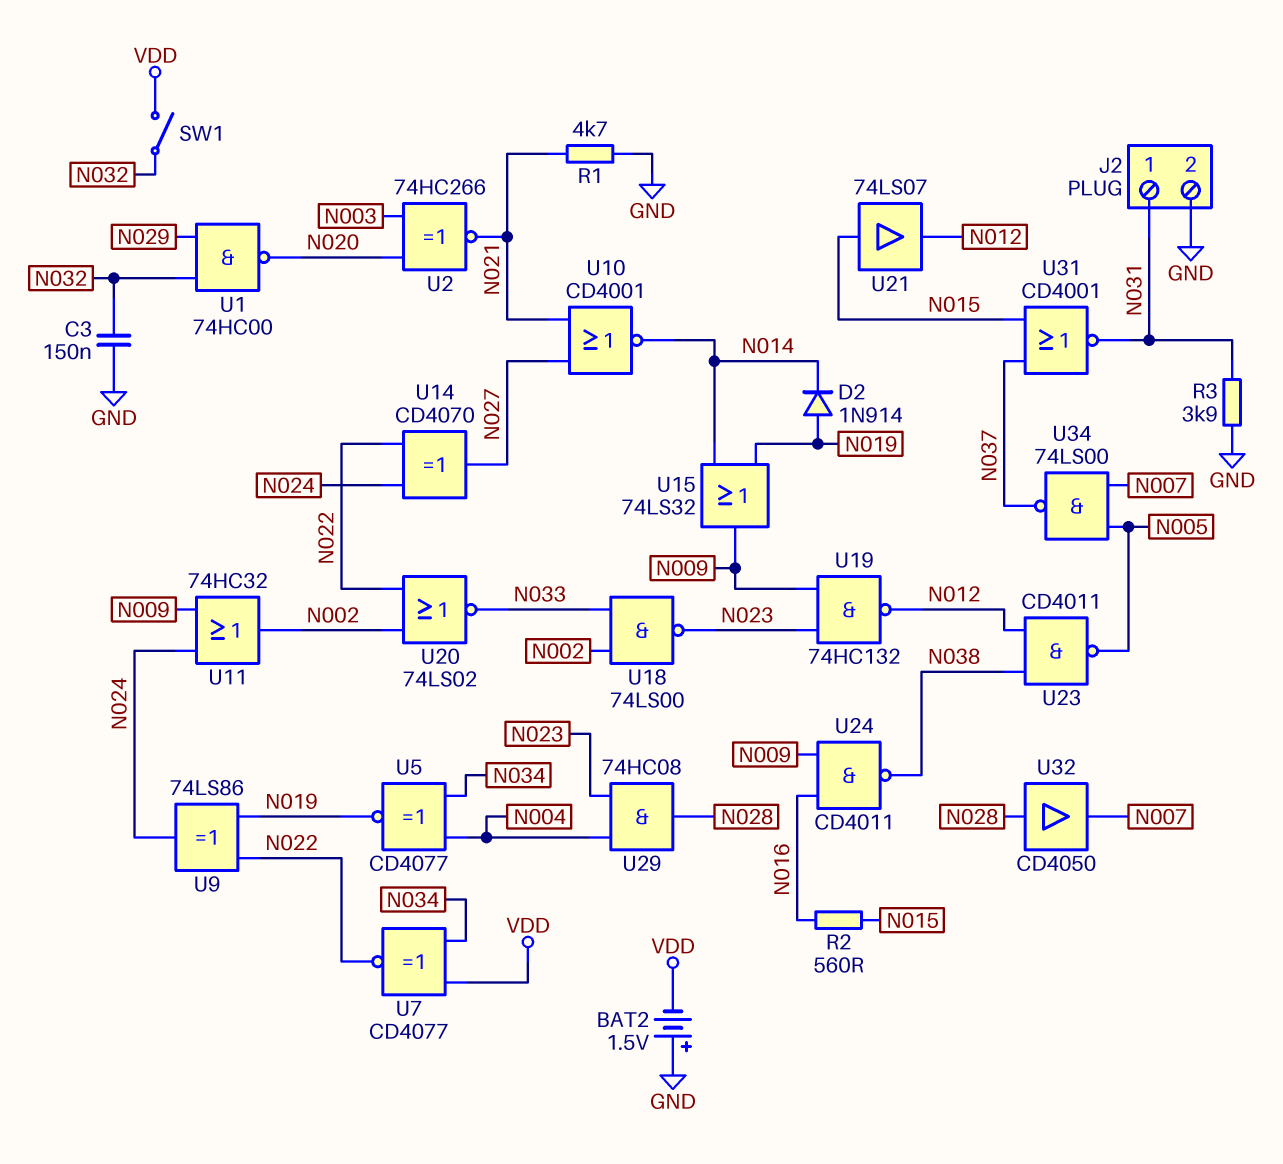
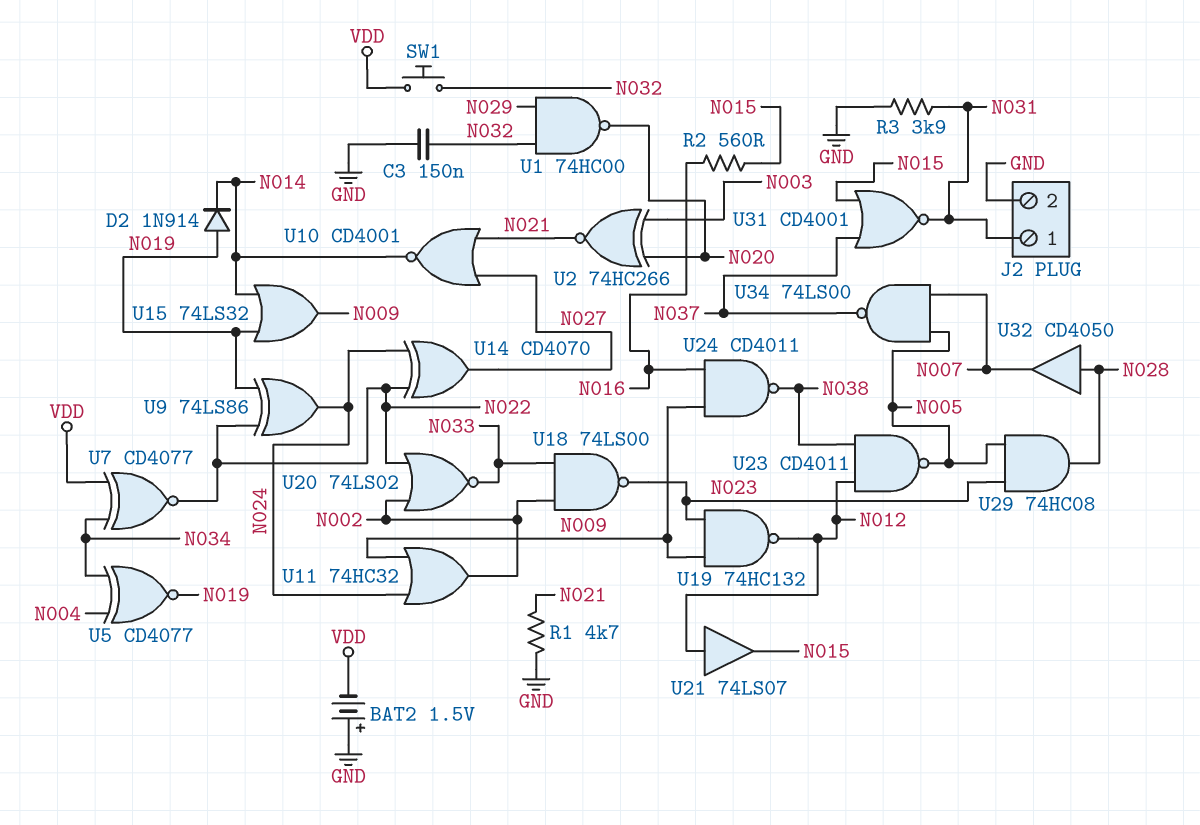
SW1: switch (N032, VDD) -> button (N032, VDD)
U21: buffer 74LS07 (in N015, out N012) -> buffer 74LS07 (in N012, out N015)
U29: AND 74HC08 (in N004, in N023, out N028) -> AND 74HC08 (in N005, in N023, out N028)

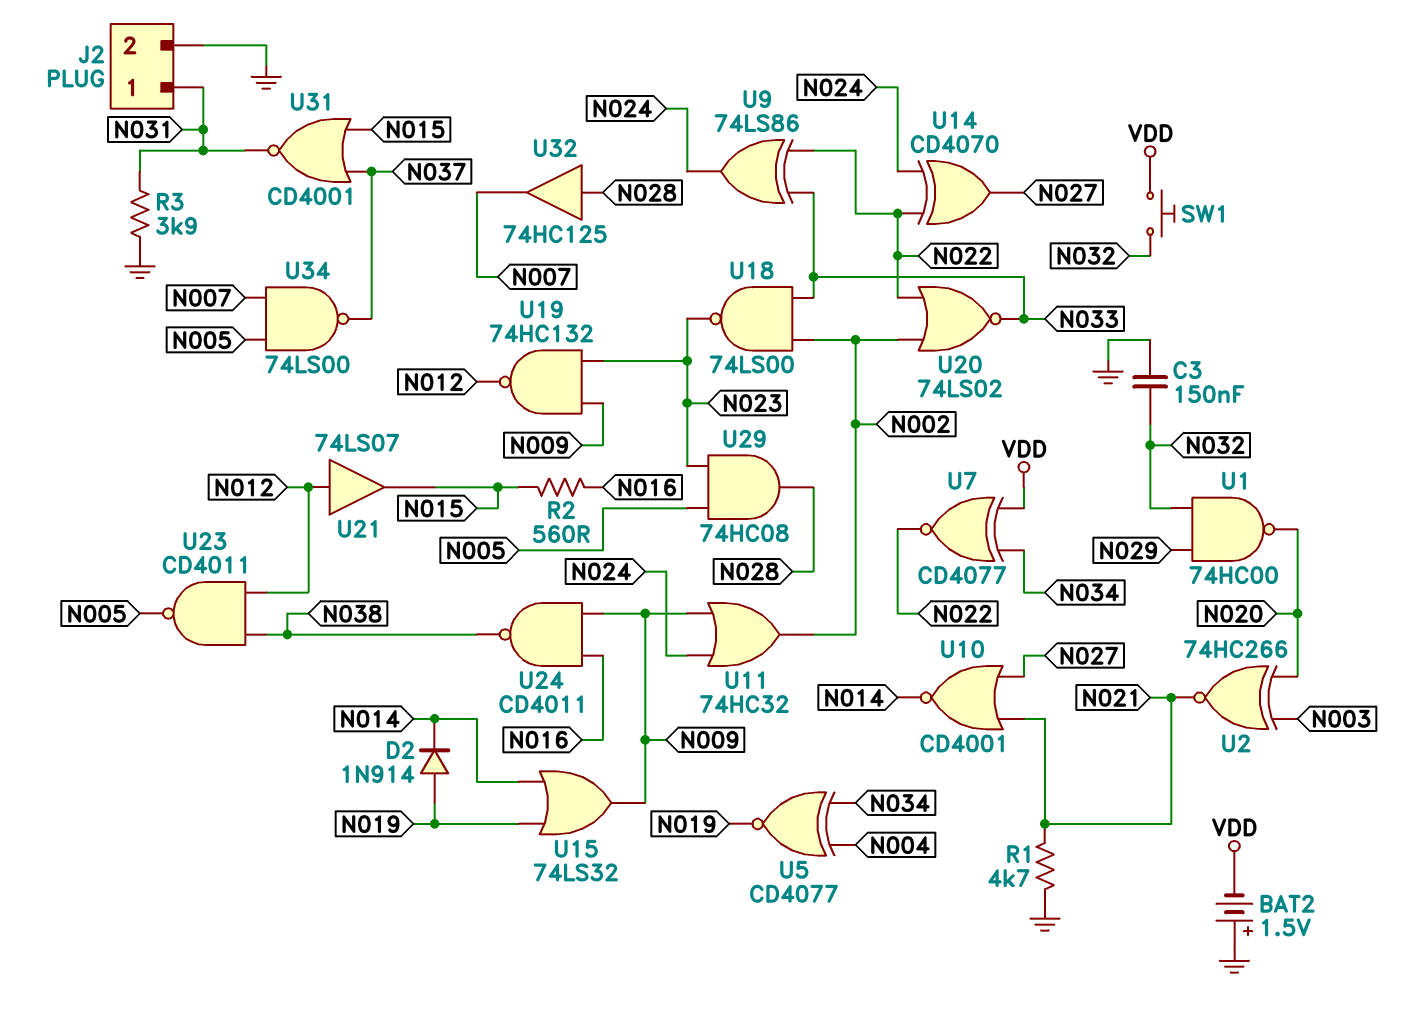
U9: XOR 74LS86 (in N019, in N022, out N024) -> XOR 74LS86 (in N022, in N033, out N024)
U32: buffer CD4050 (in N028, out N007) -> buffer 74HC125 (in N028, out N007)

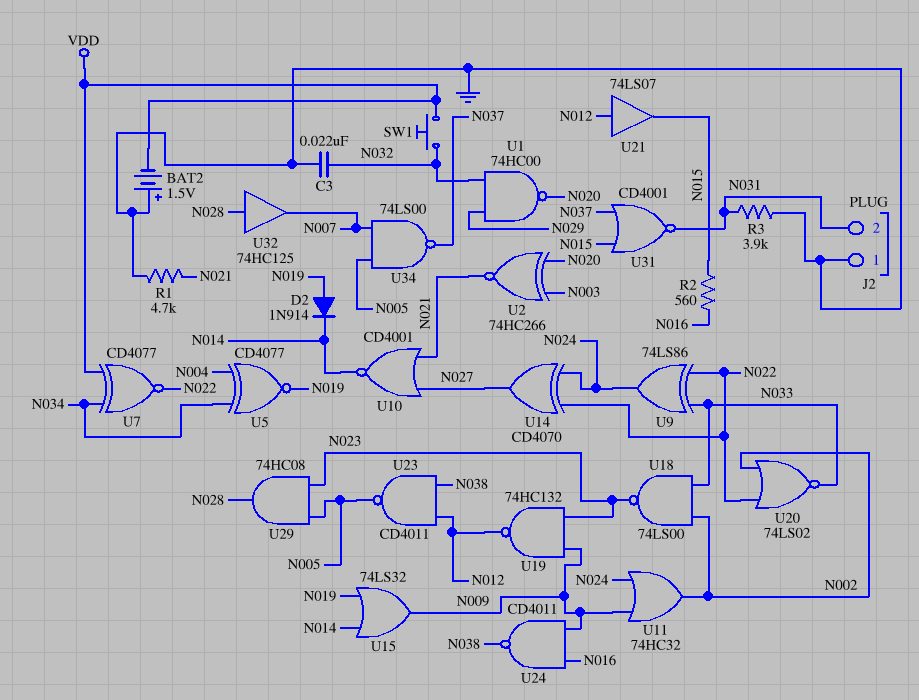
C3: 150nF (GND, N032) -> 22nF (GND, N032)
J2 pin 1: N031 -> GND
J2 pin 2: GND -> N031

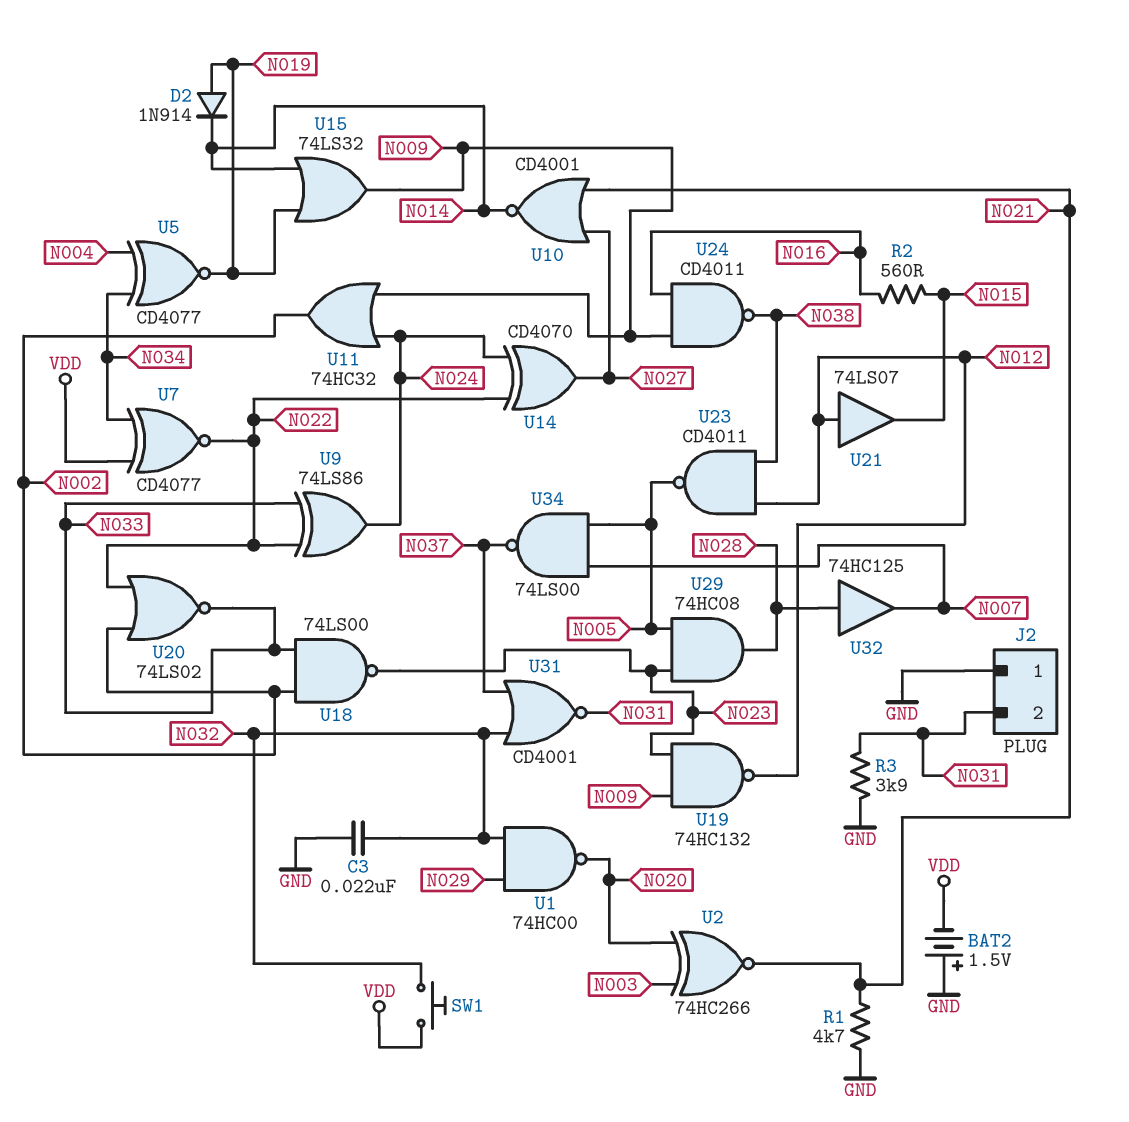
U31: NOR CD4001 (in N015, in N037, out N031) -> NOR CD4001 (in N032, in N037, out N031)

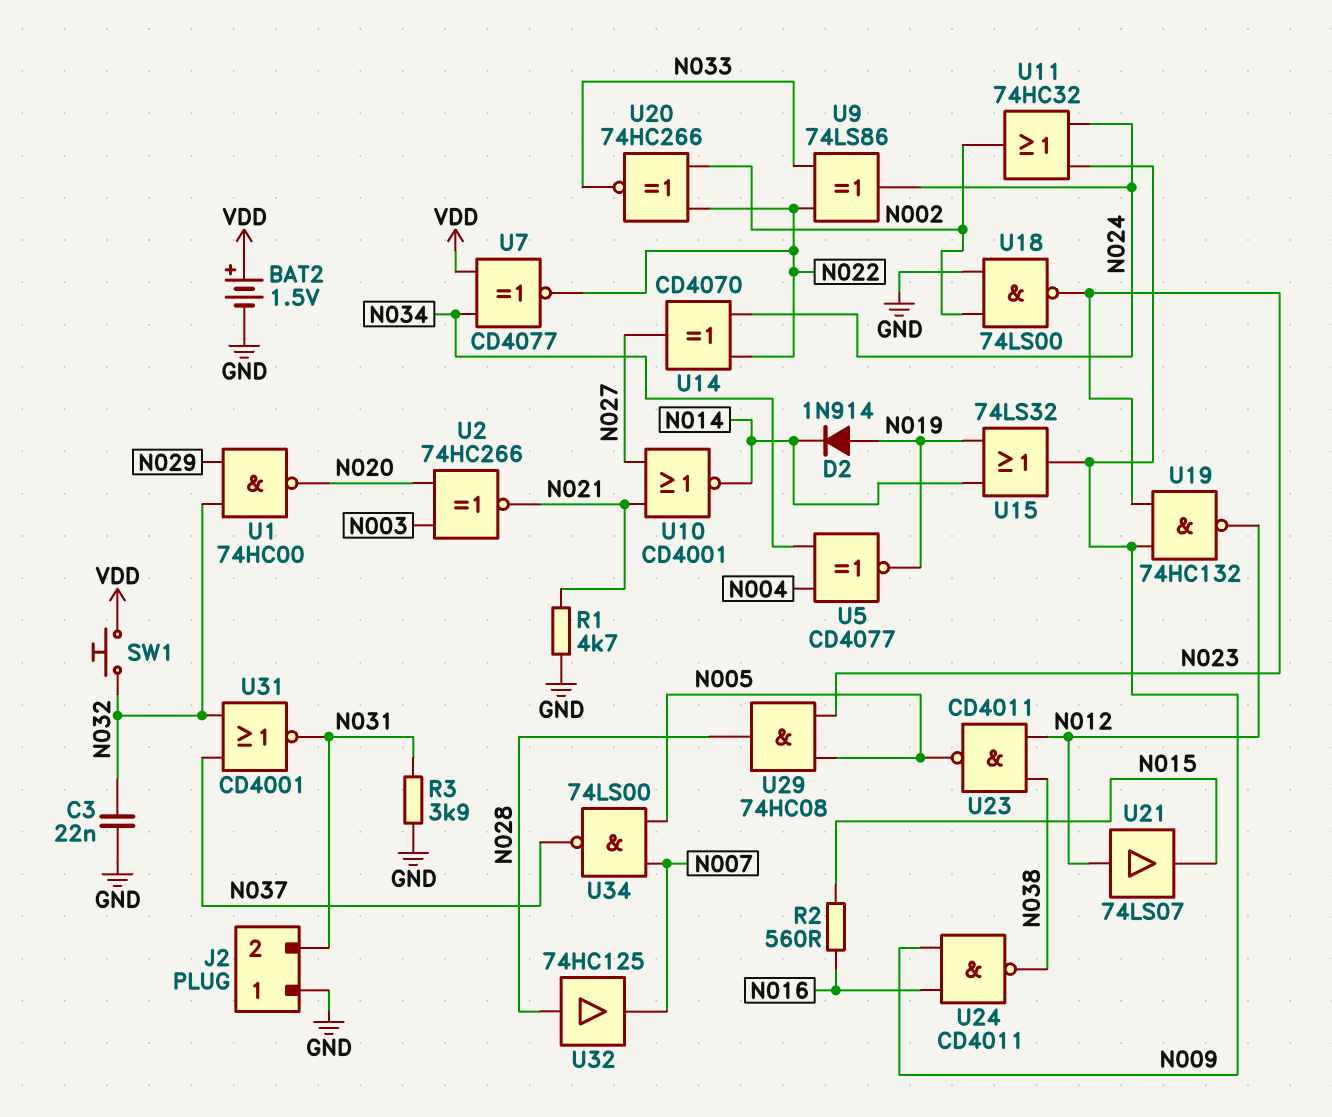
BAT2: 1.5V (plus GND, minus VDD) -> 1.5V (plus VDD, minus GND)
U18: NAND 74LS00 (in N002, in N033, out N023) -> NAND 74LS00 (in GND, in N002, out N023)
U20: NOR 74LS02 (in N002, in N022, out N033) -> XNOR 74HC266 (in N002, in N022, out N033)

